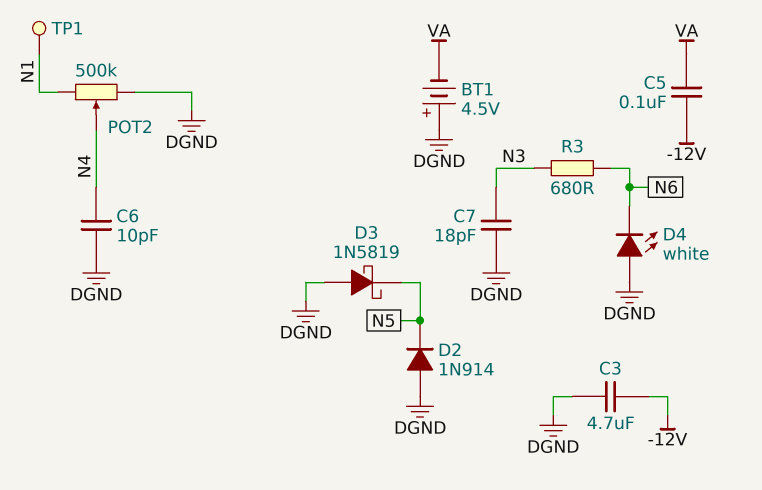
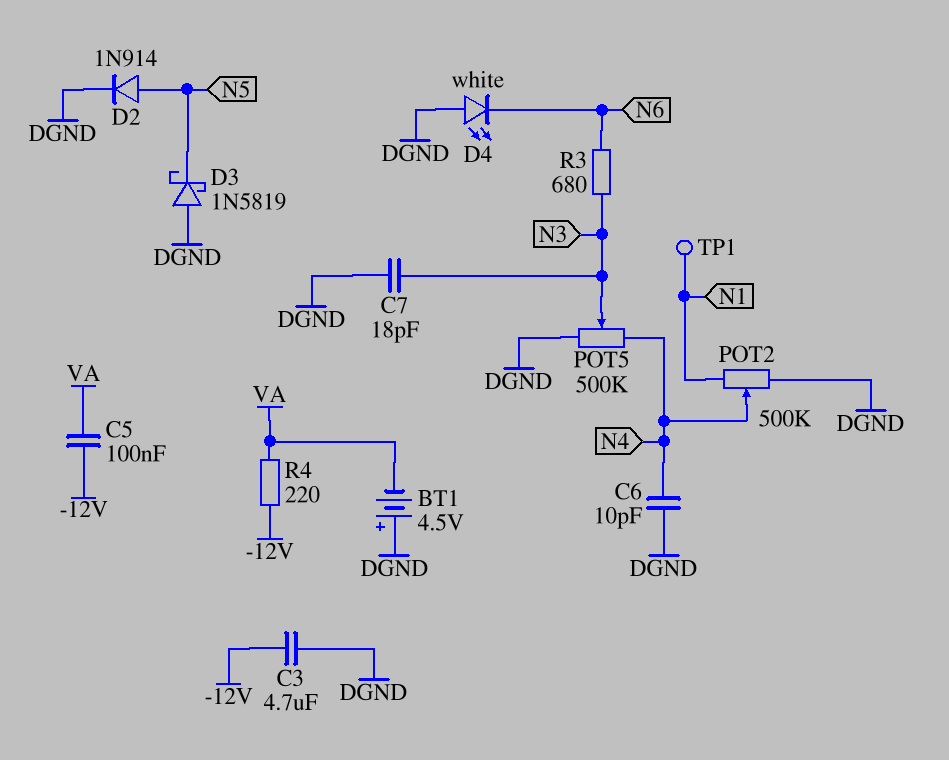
D2: diode 1N914 (A DGND, K N5) -> diode 1N914 (A N5, K DGND)
POT5: none -> 500k (DGND, N4, wiper N3)
R4: none -> 220 (-12V, VA)

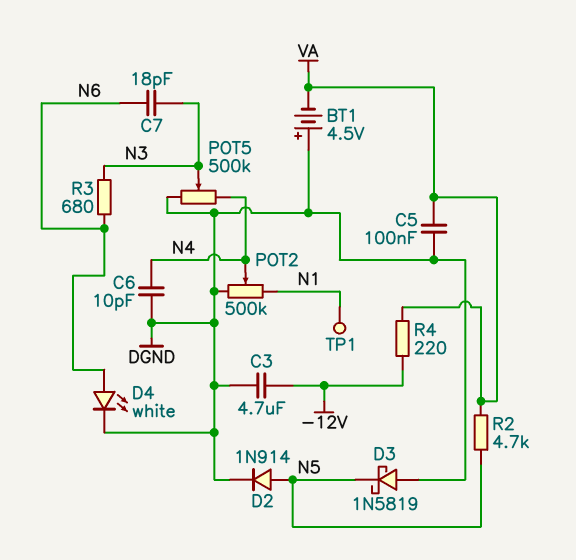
C5: 100nF (-12V, VA) -> 100nF (DGND, VA)
C7: 18pF (DGND, N3) -> 18pF (N3, N6)
D4: LED white (A DGND, K N6) -> LED white (A N6, K DGND)
R2: none -> 4.7k (N5, VA)

